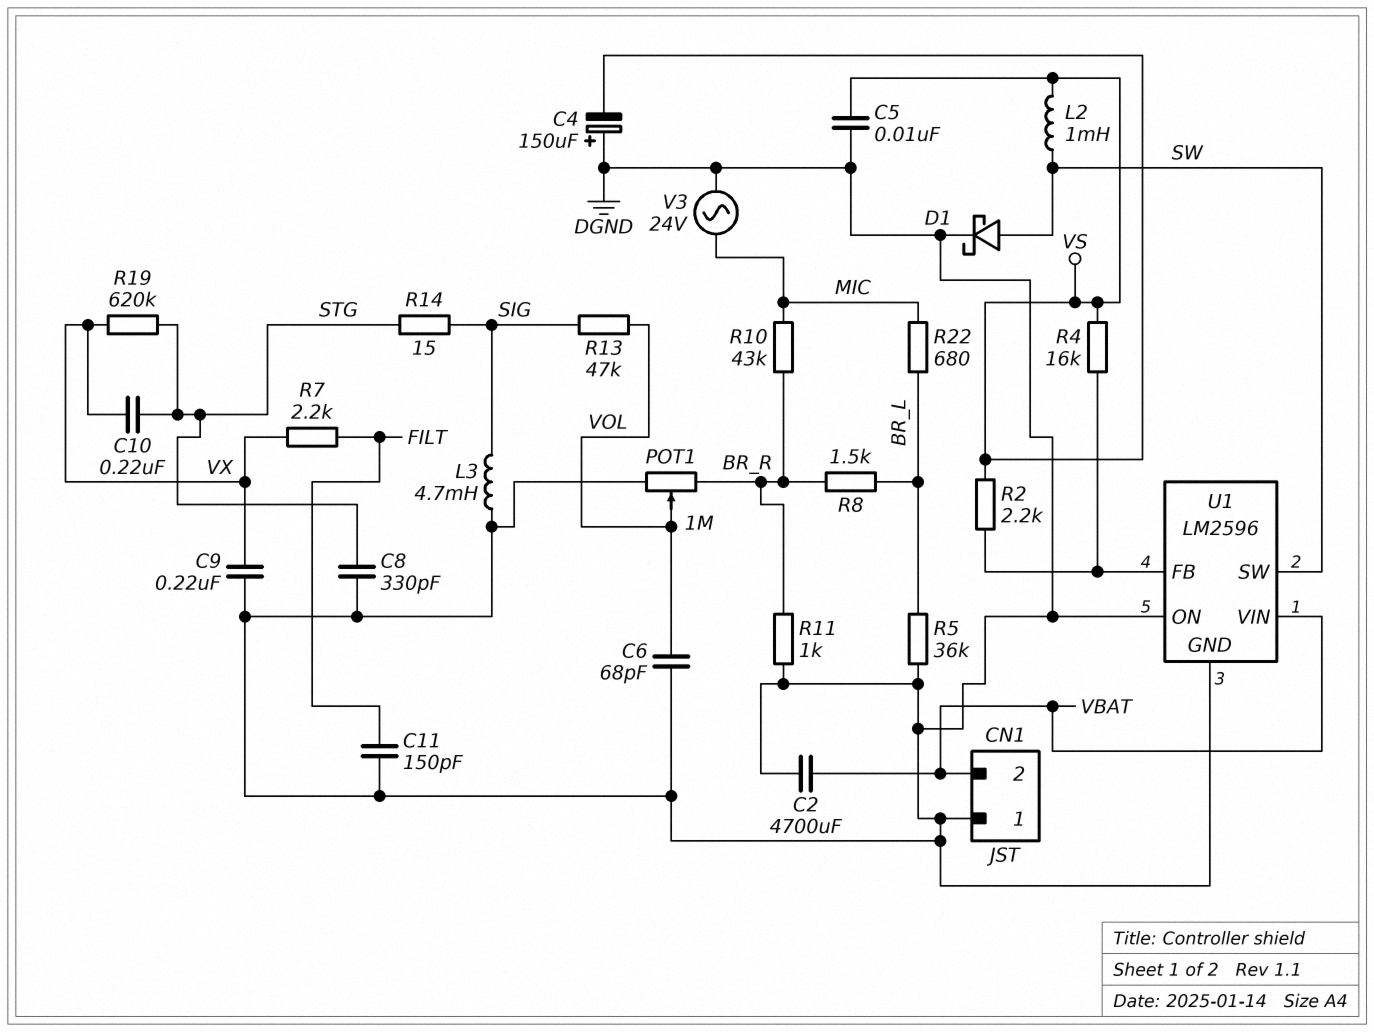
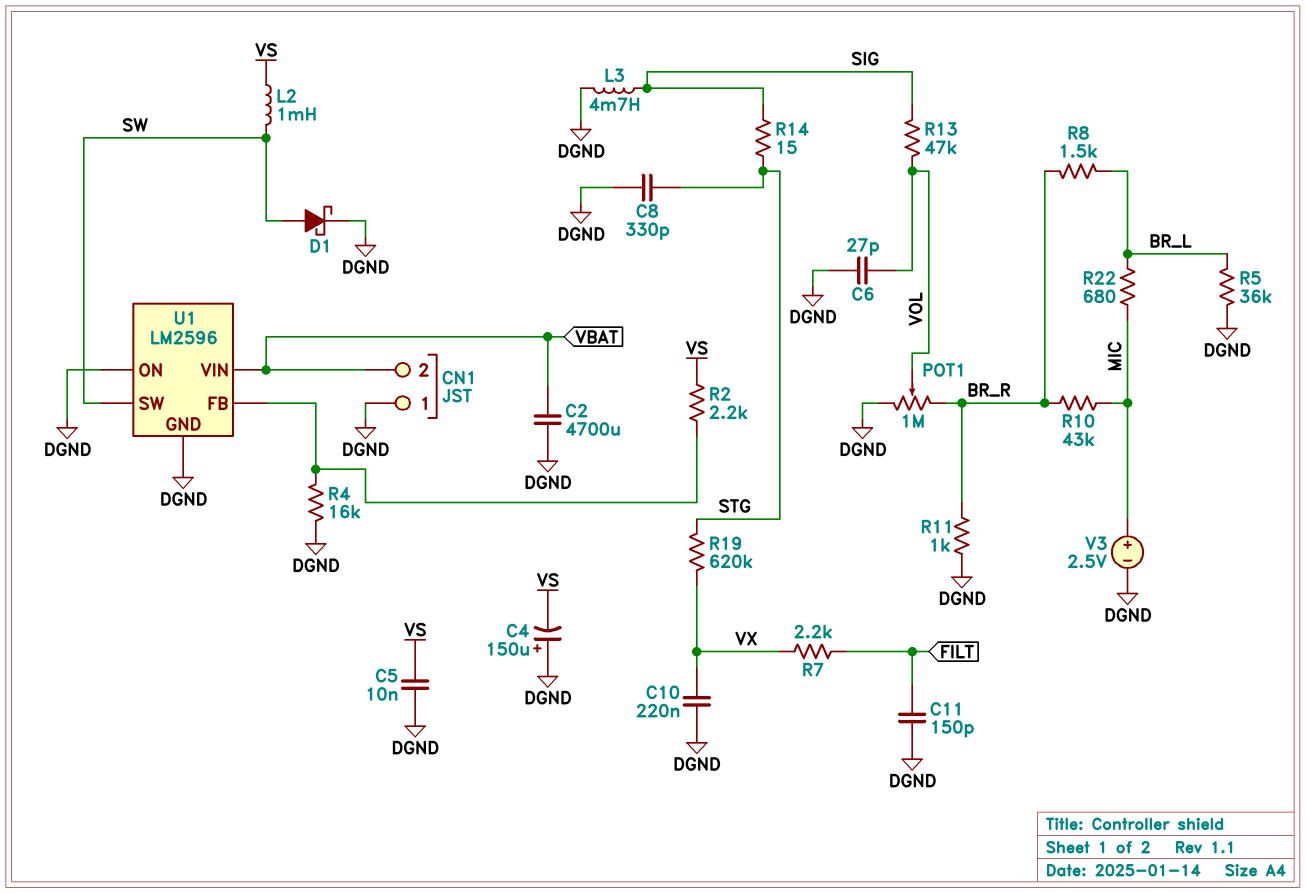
C6: 68pF (DGND, VOL) -> 27pF (DGND, VOL)
C9: 220nF (DGND, VX) -> none
C10: 220nF (STG, VX) -> 220nF (DGND, VX)
R4: 16k (U1/FB, VS) -> 16k (DGND, U1/FB)
V3: AC 24V (DGND, MIC) -> 2.5V (plus MIC, minus DGND)

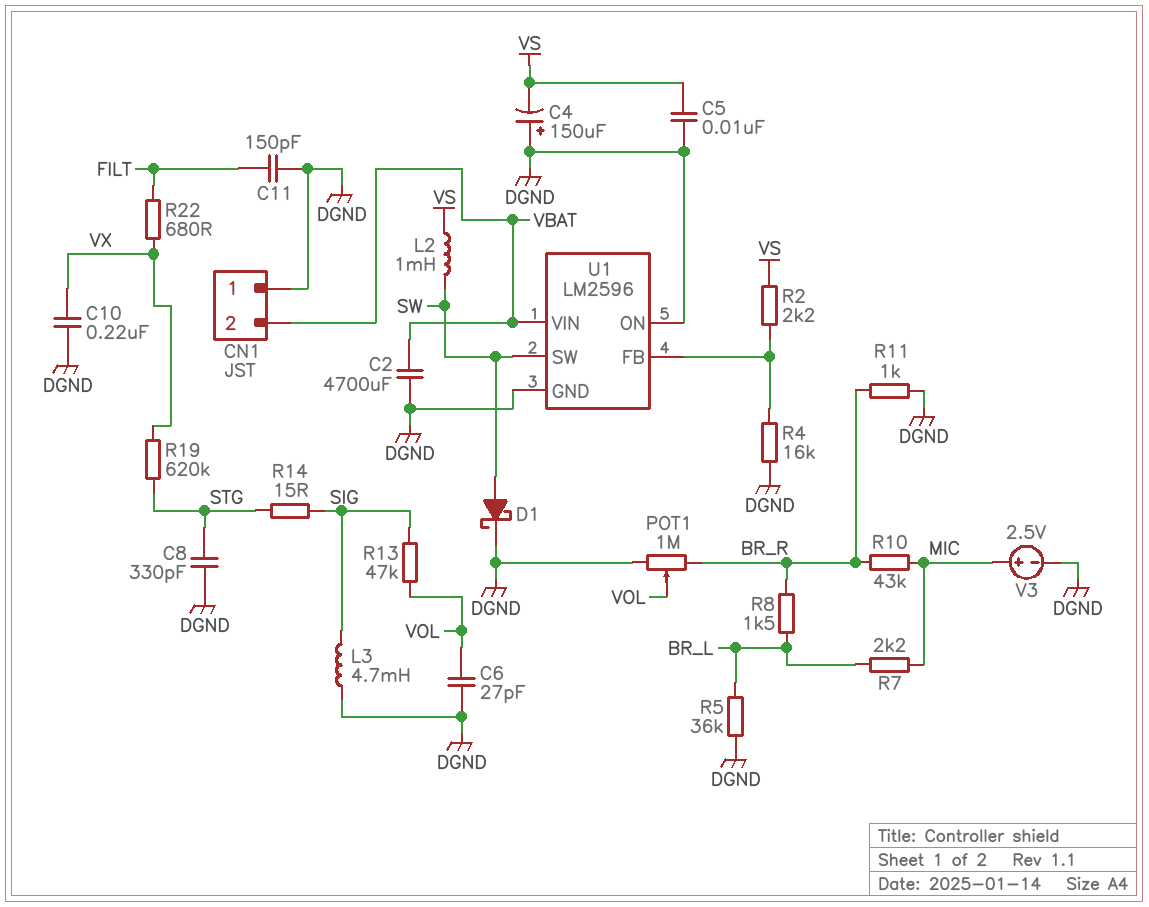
R7: 2.2k (FILT, VX) -> 2.2k (BR_L, MIC)
R22: 680 (BR_L, MIC) -> 680 (FILT, VX)

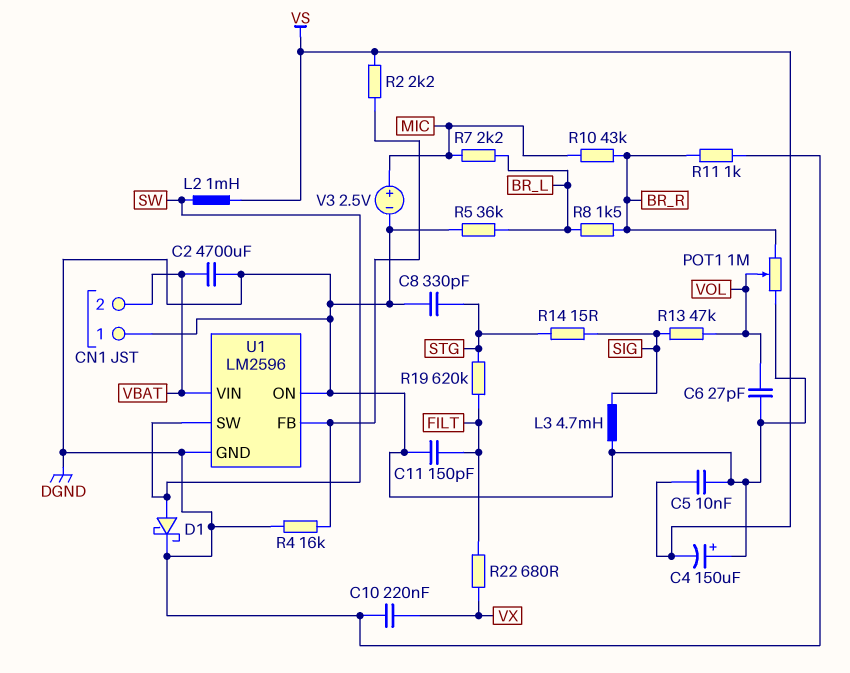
R19: 620k (STG, VX) -> 620k (FILT, STG)

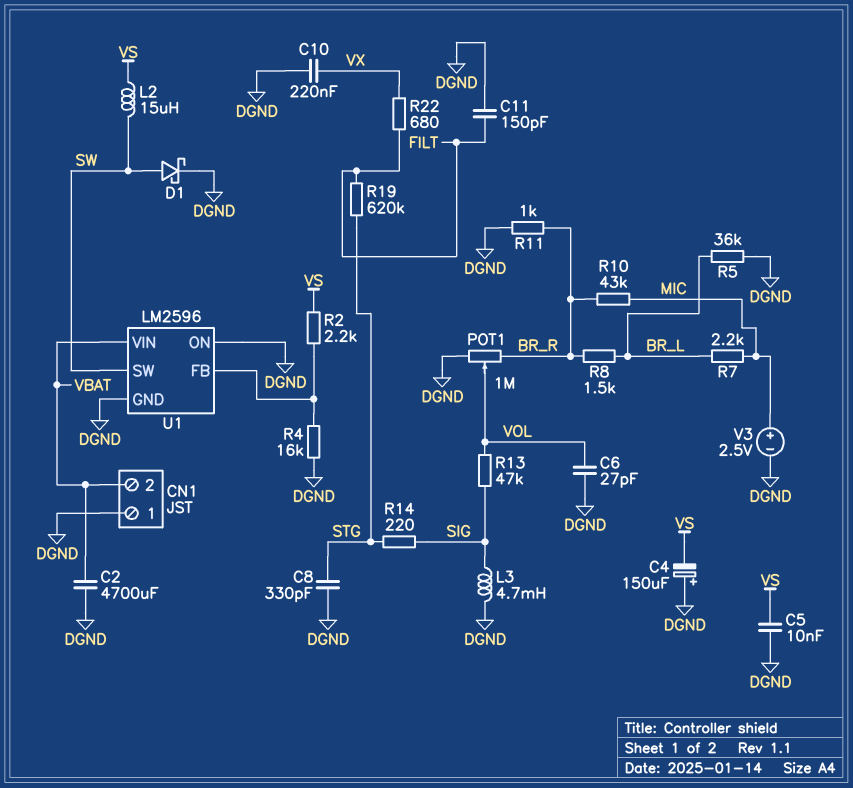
L2: 1mH (SW, VS) -> 15uH (SW, VS)
R14: 15 (SIG, STG) -> 220 (SIG, STG)

